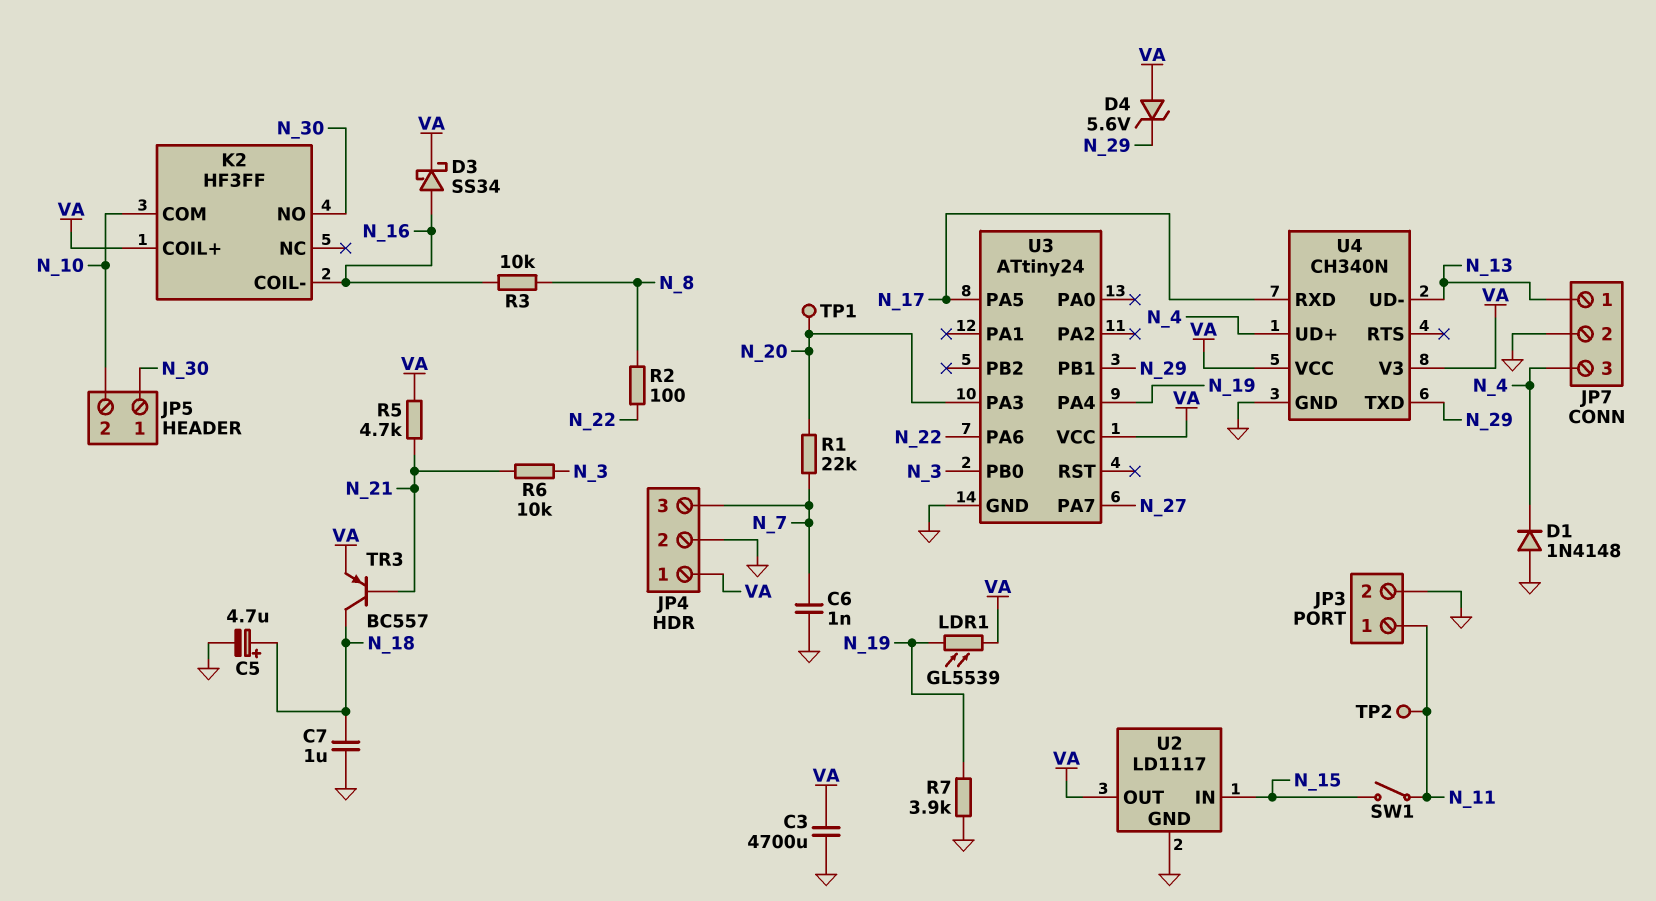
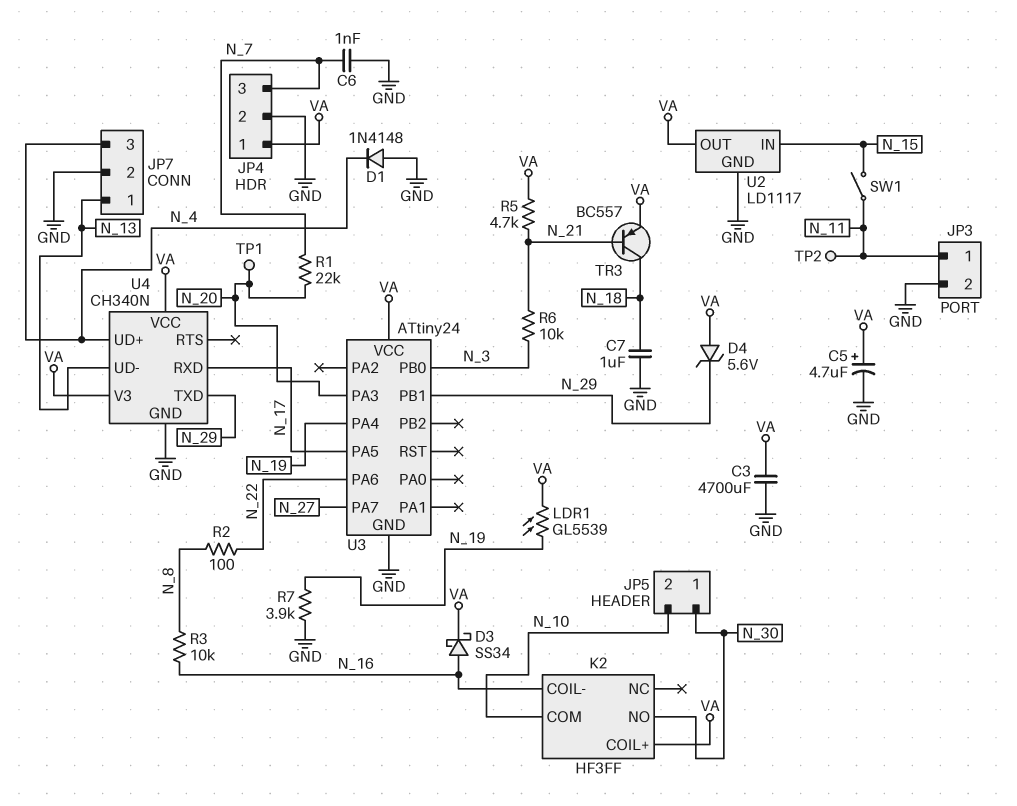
C5: 4.7uF (plus N_18, minus GND) -> 4.7uF (plus VA, minus GND)

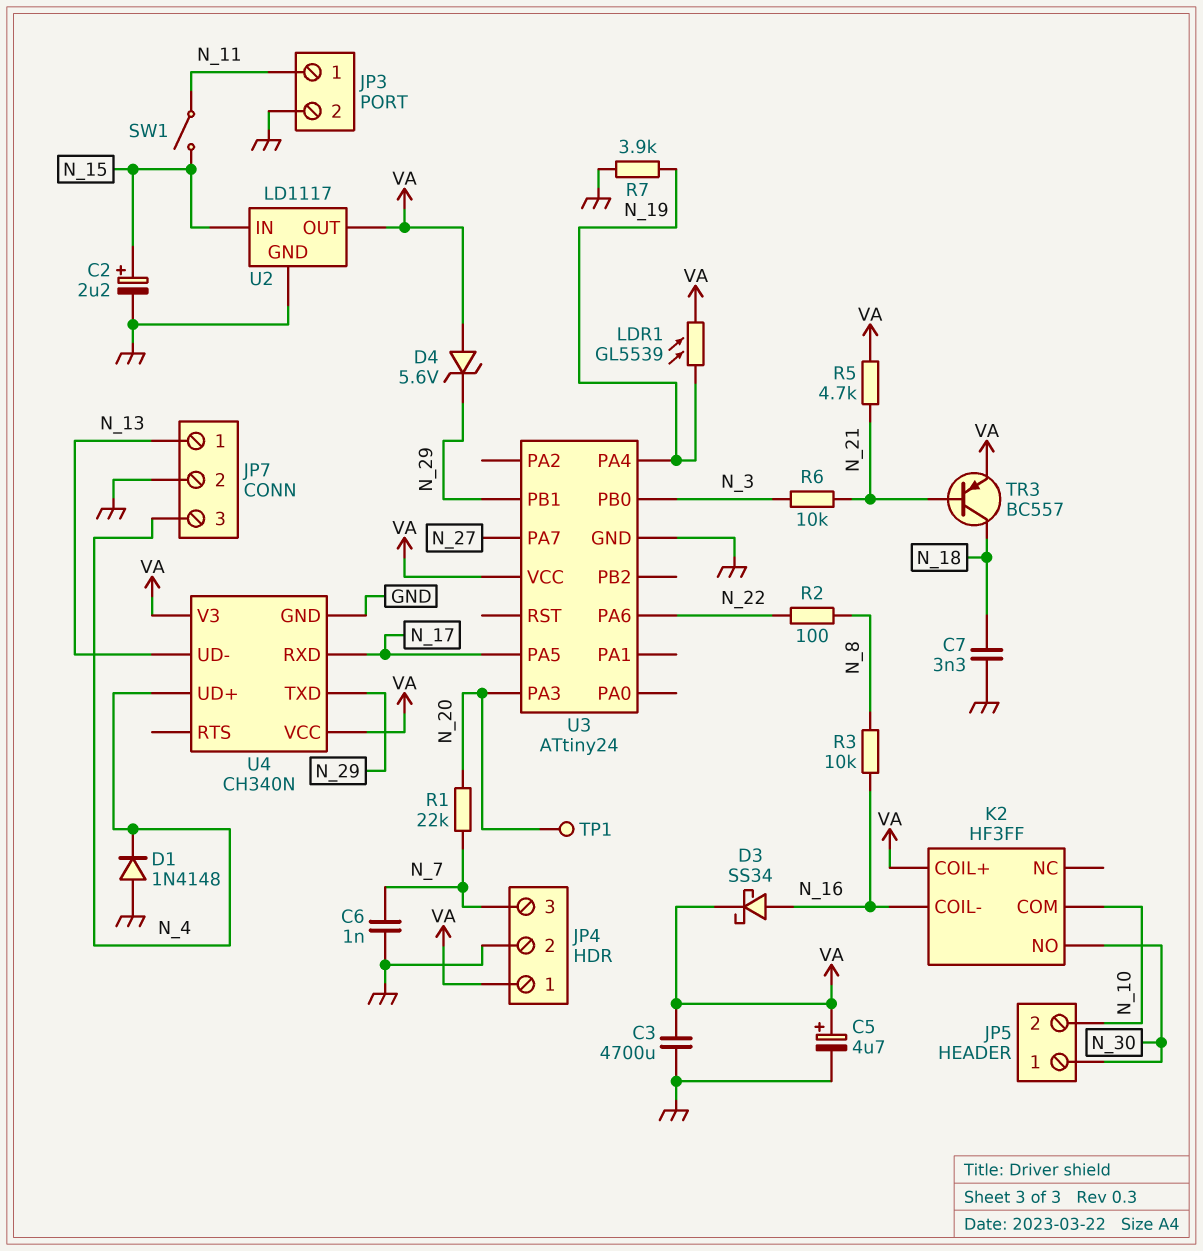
C2: none -> 2.2uF (plus N_15, minus GND)
C7: 1uF (GND, N_18) -> 3.3nF (GND, N_18)
TP2: test point (N_11) -> none

